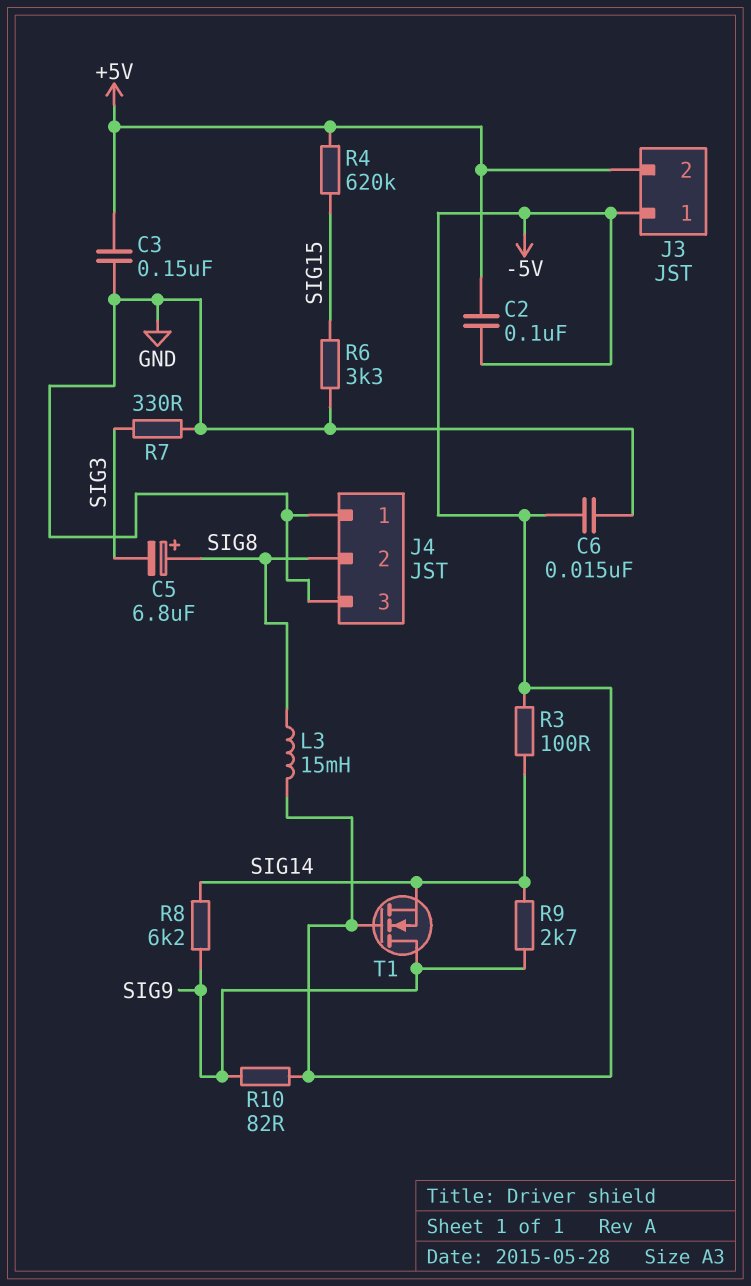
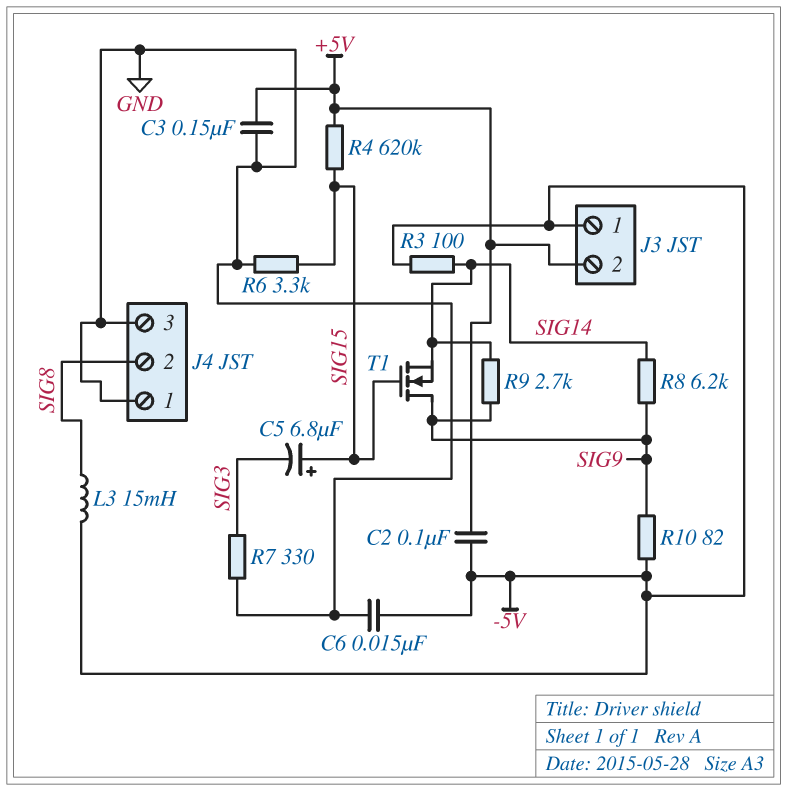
C5: 6.8uF (plus SIG8, minus SIG3) -> 6.8uF (plus SIG15, minus SIG3)
T1: NMOS (G -5V, D SIG9, S SIG14) -> NMOS (G SIG15, D SIG9, S SIG14)

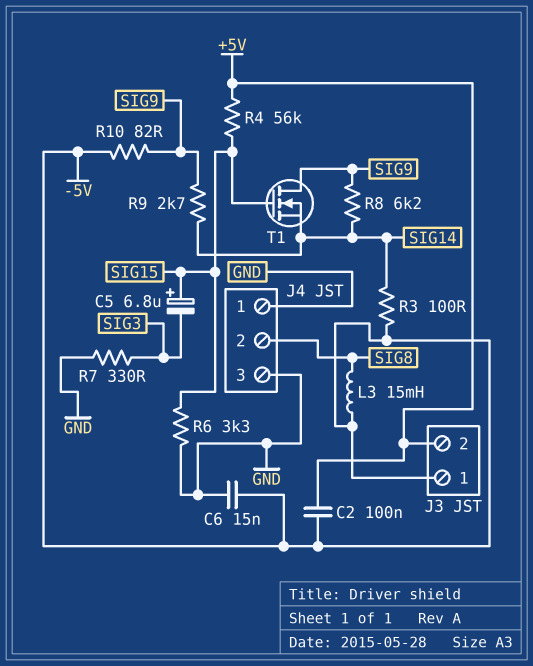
C3: 150nF (+5V, GND) -> none
R4: 620k (+5V, SIG15) -> 56k (+5V, SIG15)

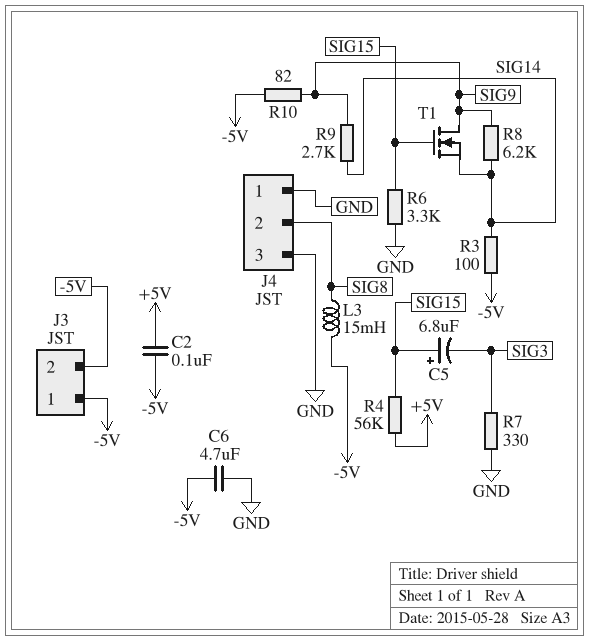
C6: 15nF (-5V, GND) -> 4.7uF (-5V, GND)
J3 pin 2: +5V -> -5V

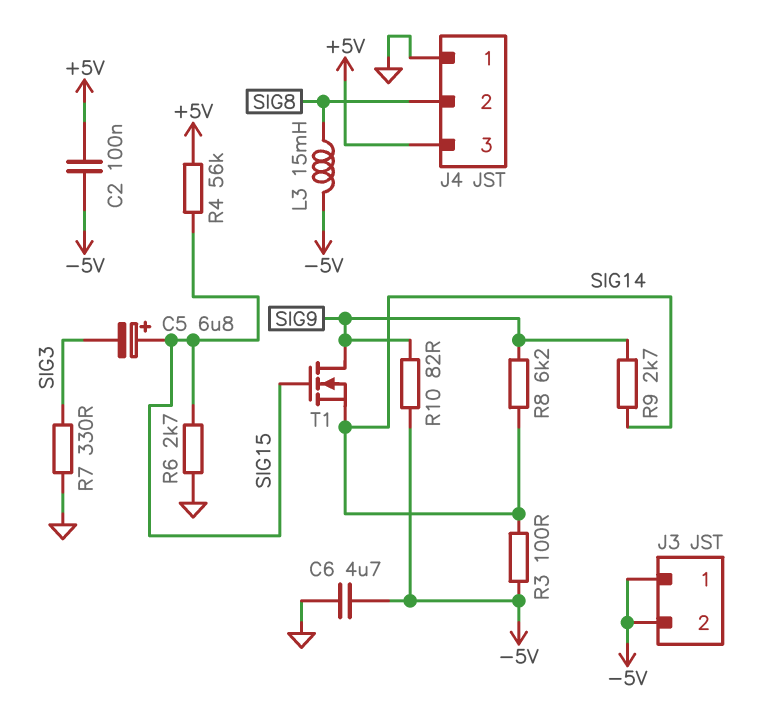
J4 pin 3: GND -> +5V
R6: 3.3k (GND, SIG15) -> 2.7k (GND, SIG15)

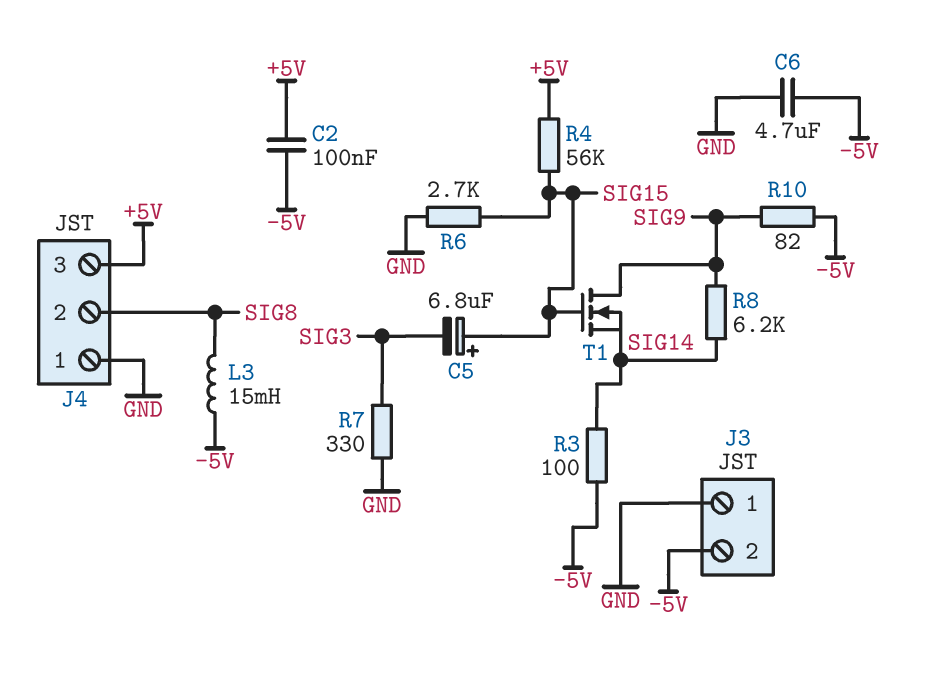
J3 pin 1: -5V -> GND
R9: 2.7k (SIG9, SIG14) -> none

